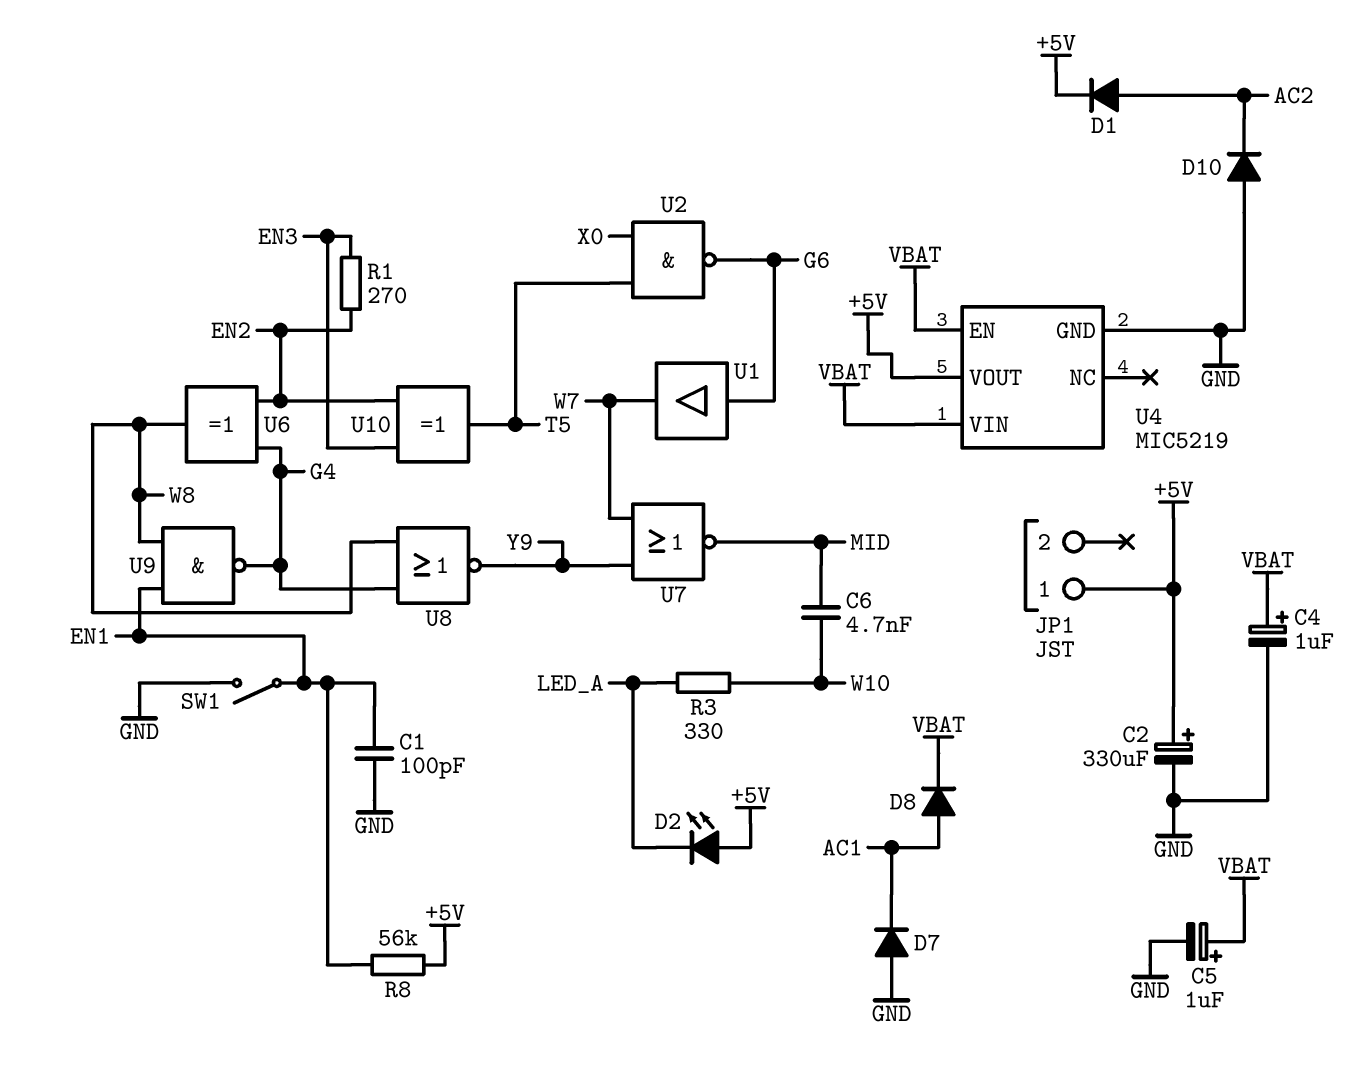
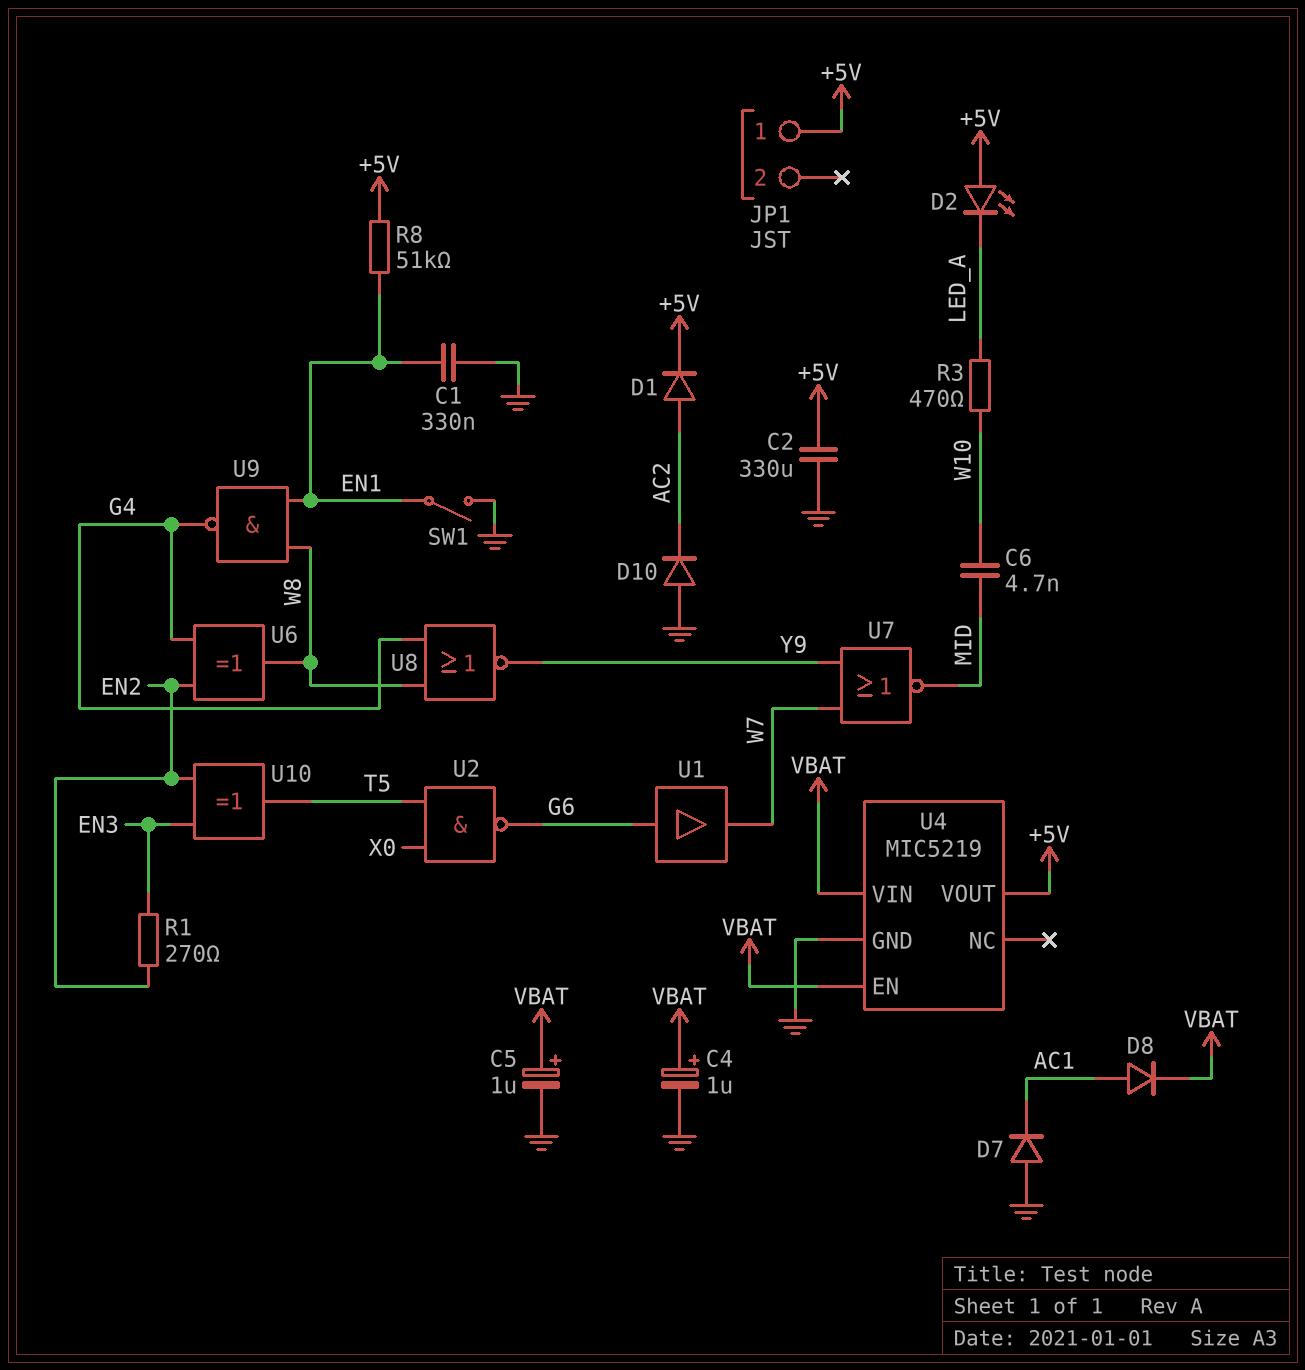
C1: 100pF (EN1, GND) -> 330nF (EN1, GND)
C2: 330uF (plus +5V, minus GND) -> 330uF (+5V, GND)
R3: 330 (LED_A, W10) -> 470 (LED_A, W10)
R8: 56k (+5V, EN1) -> 51k (+5V, EN1)

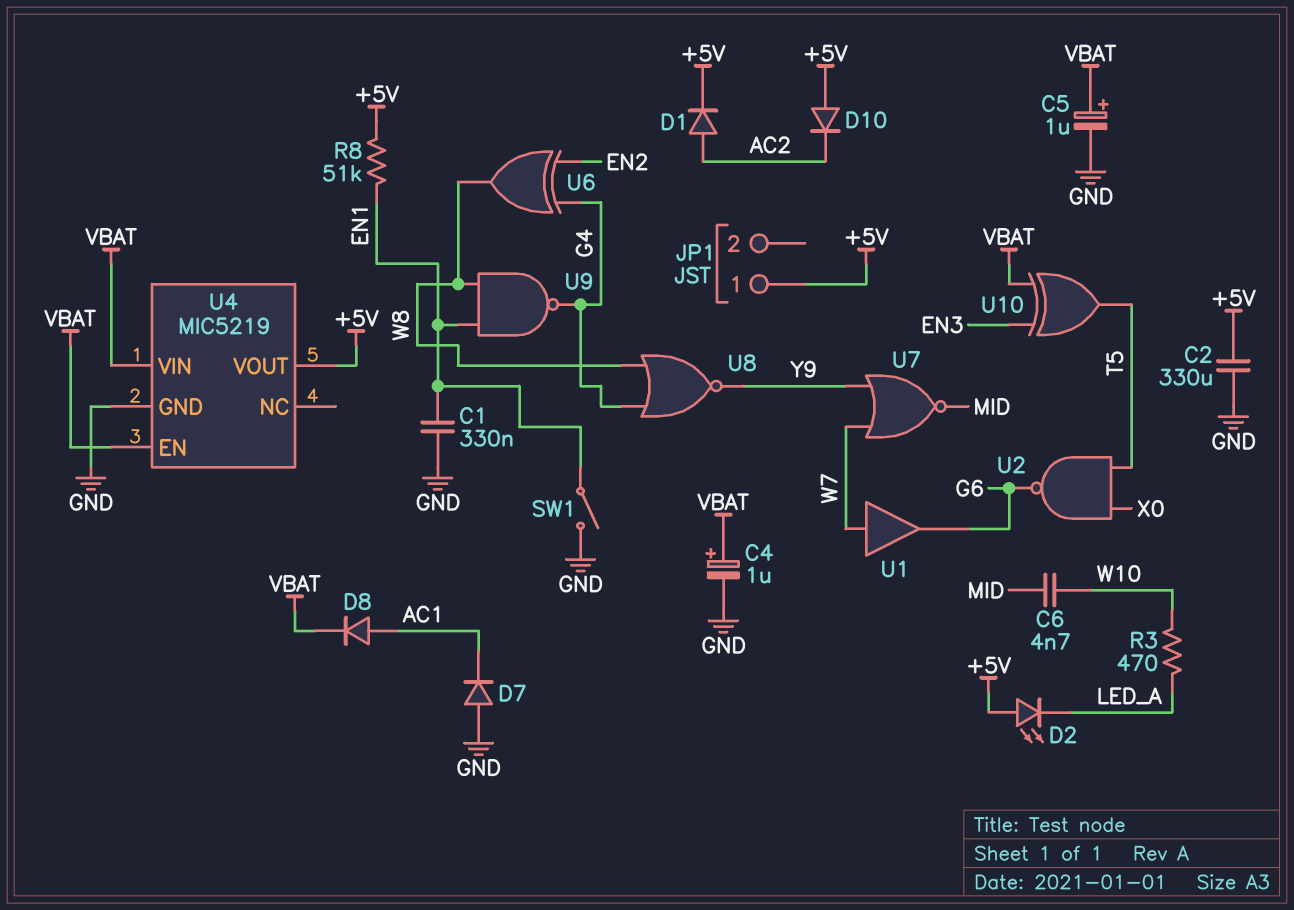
D10: diode (A GND, K AC2) -> diode (A +5V, K AC2)
R1: 270 (EN2, EN3) -> none
U1: buffer (in G6, out W7) -> buffer (in W7, out G6)
U10: XOR (in EN2, in EN3, out T5) -> XOR (in EN3, in VBAT, out T5)

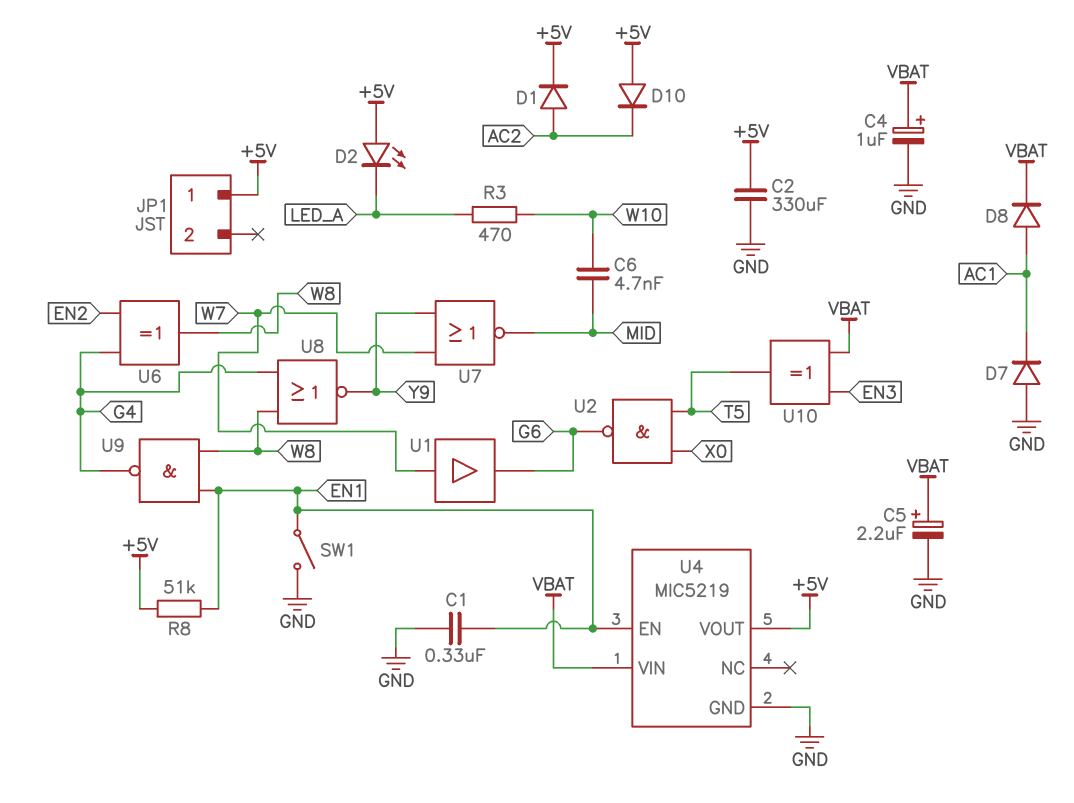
C5: 1uF (plus VBAT, minus GND) -> 2.2uF (plus VBAT, minus GND)
U4 pin EN: VBAT -> EN1

